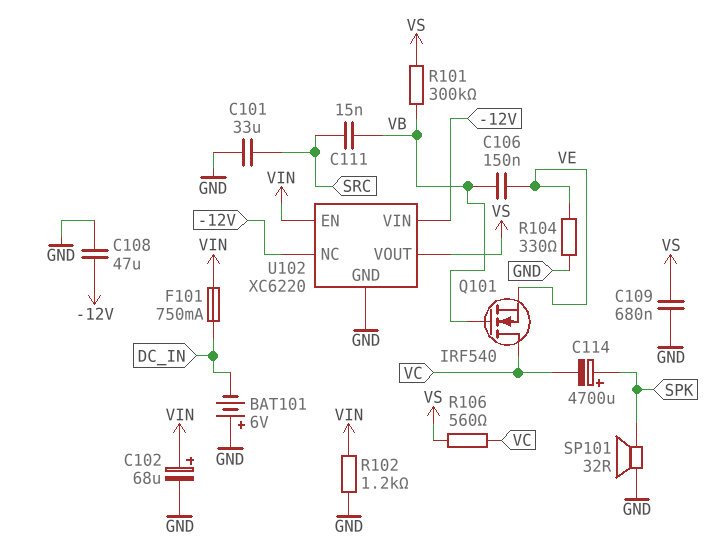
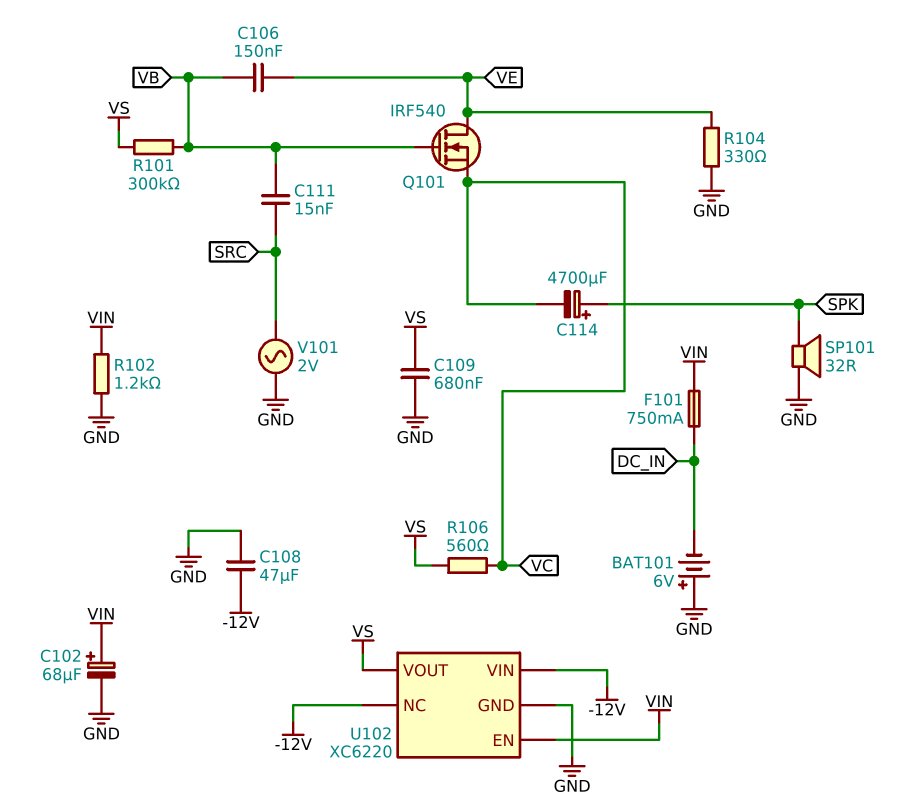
C101: 33uF (GND, SRC) -> none
Q101: NMOS IRF540 (G VB, D VC, S VE) -> NMOS IRF540 (G VB, D VE, S VC)
V101: none -> AC 2V (GND, SRC)

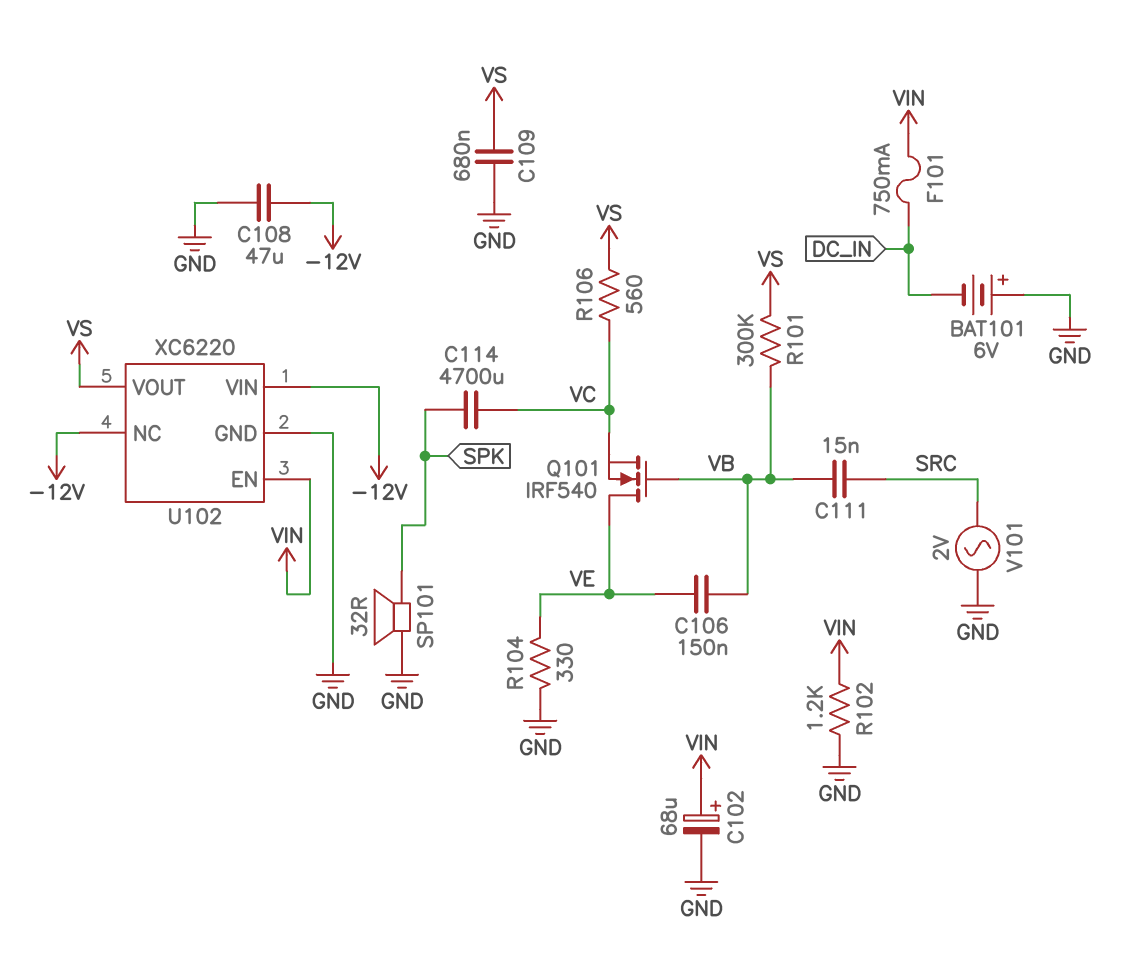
C114: 4700uF (plus SPK, minus VC) -> 4700uF (SPK, VC)

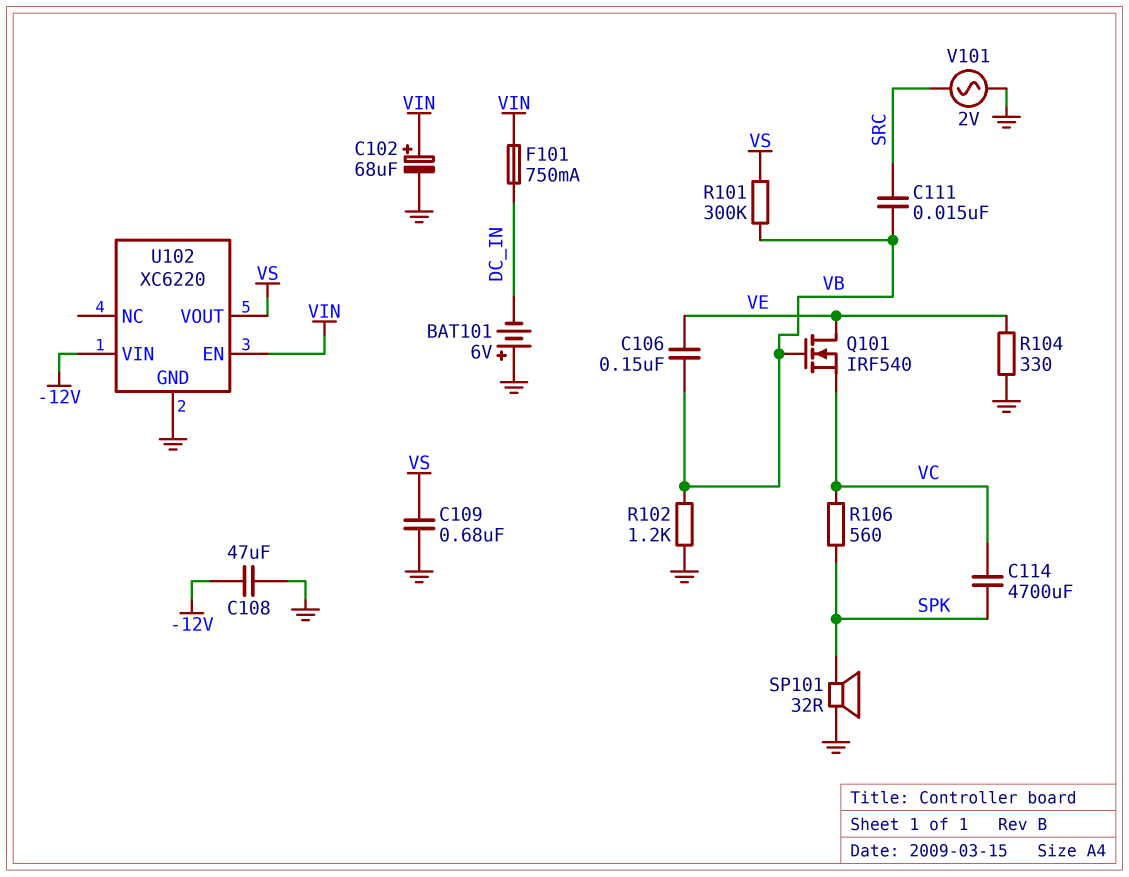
R102: 1.2k (GND, VIN) -> 1.2k (GND, VB)
R106: 560 (VC, VS) -> 560 (SPK, VC)
U102 pin NC: -12V -> none

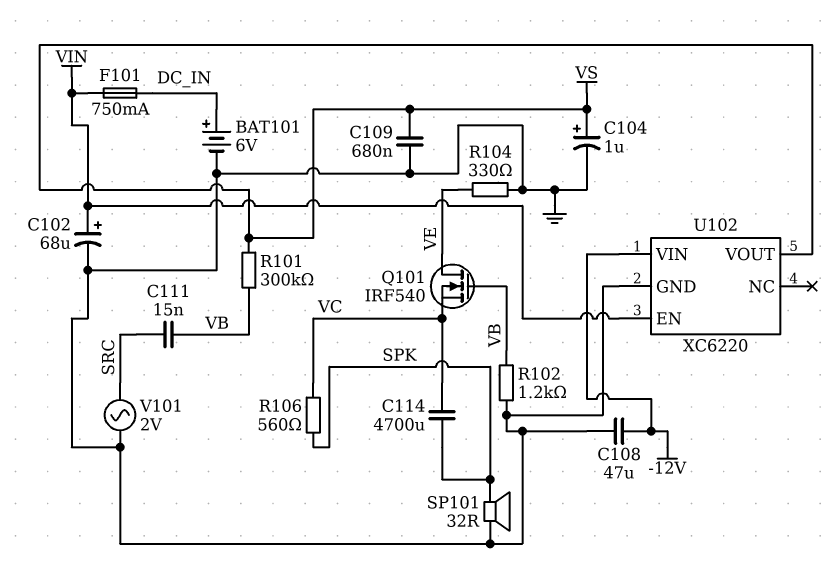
BAT101: 6V (plus GND, minus DC_IN) -> 6V (plus DC_IN, minus GND)
C104: none -> 1uF (plus VS, minus GND)
C106: 150nF (VB, VE) -> none

